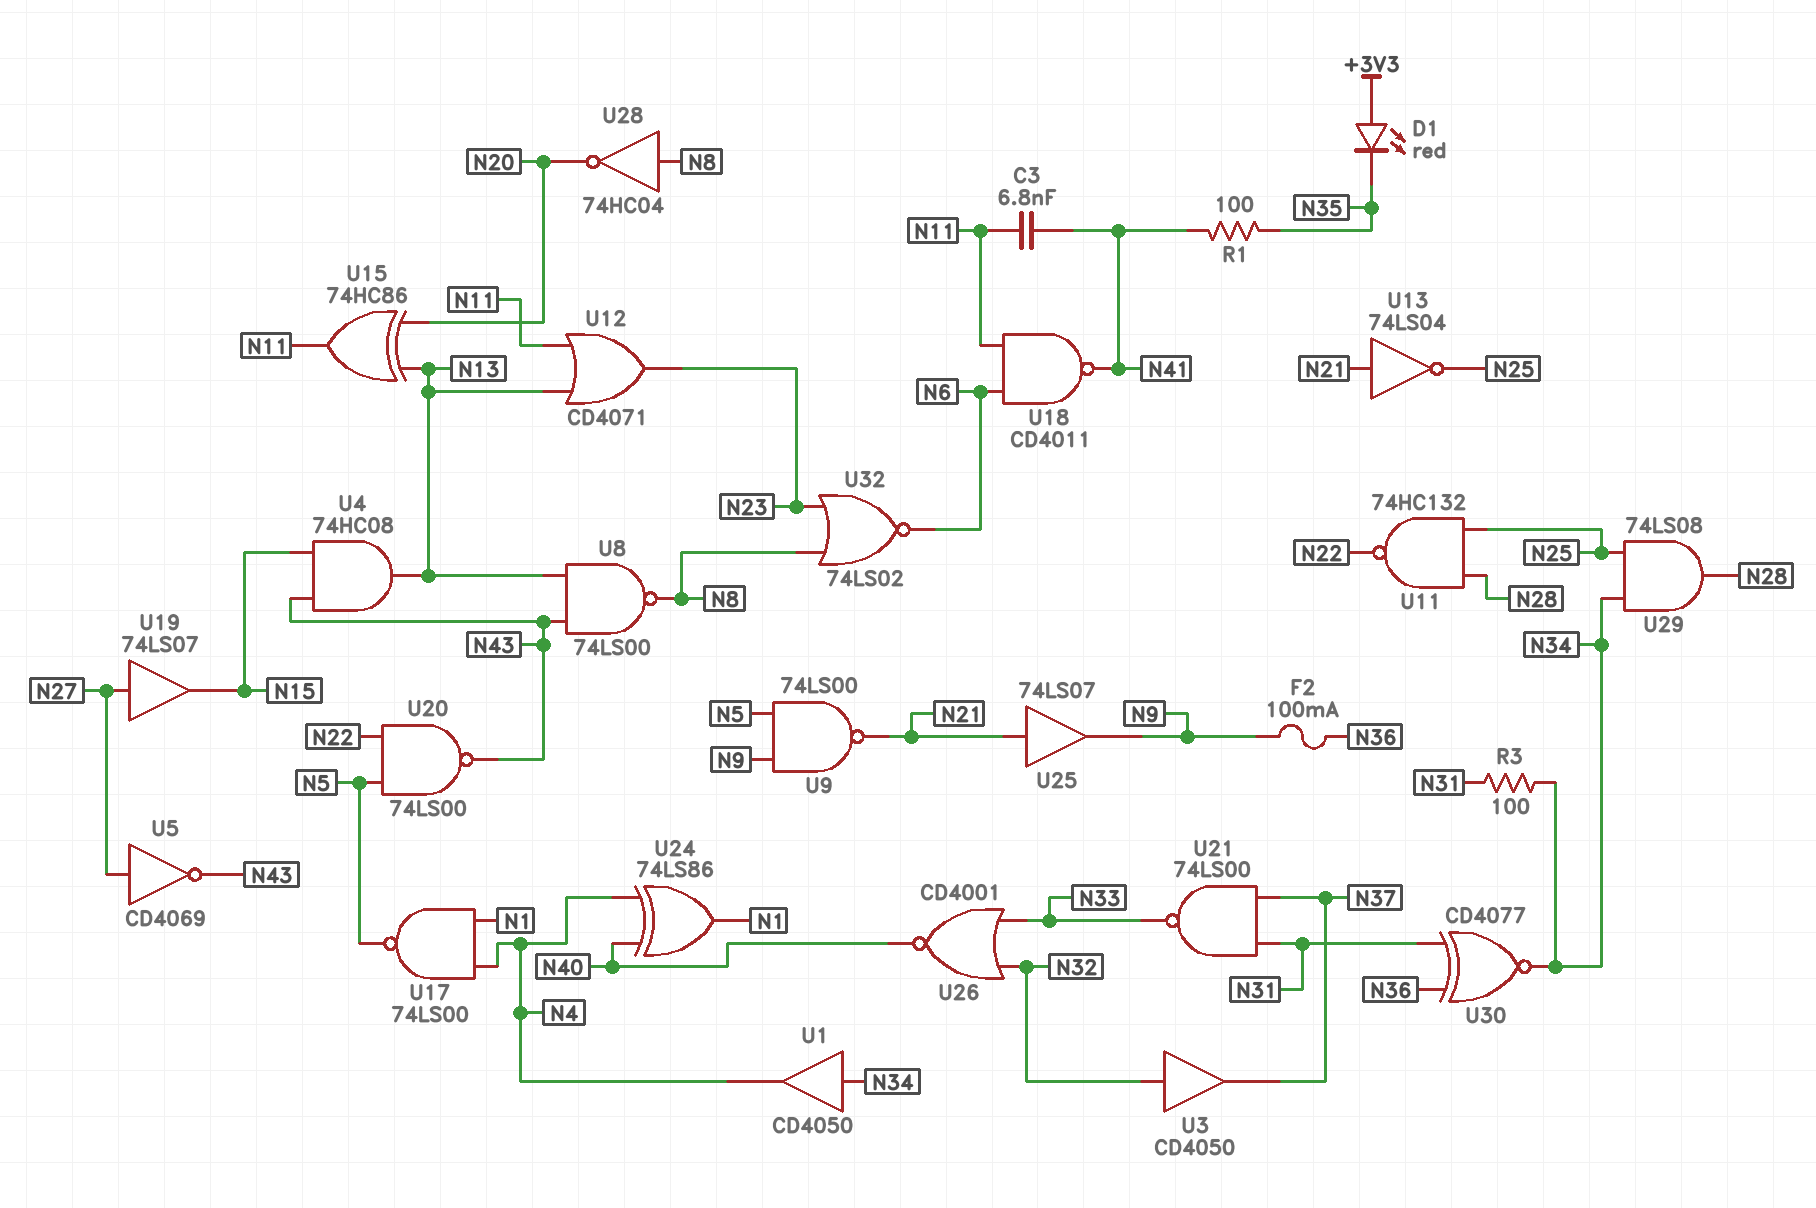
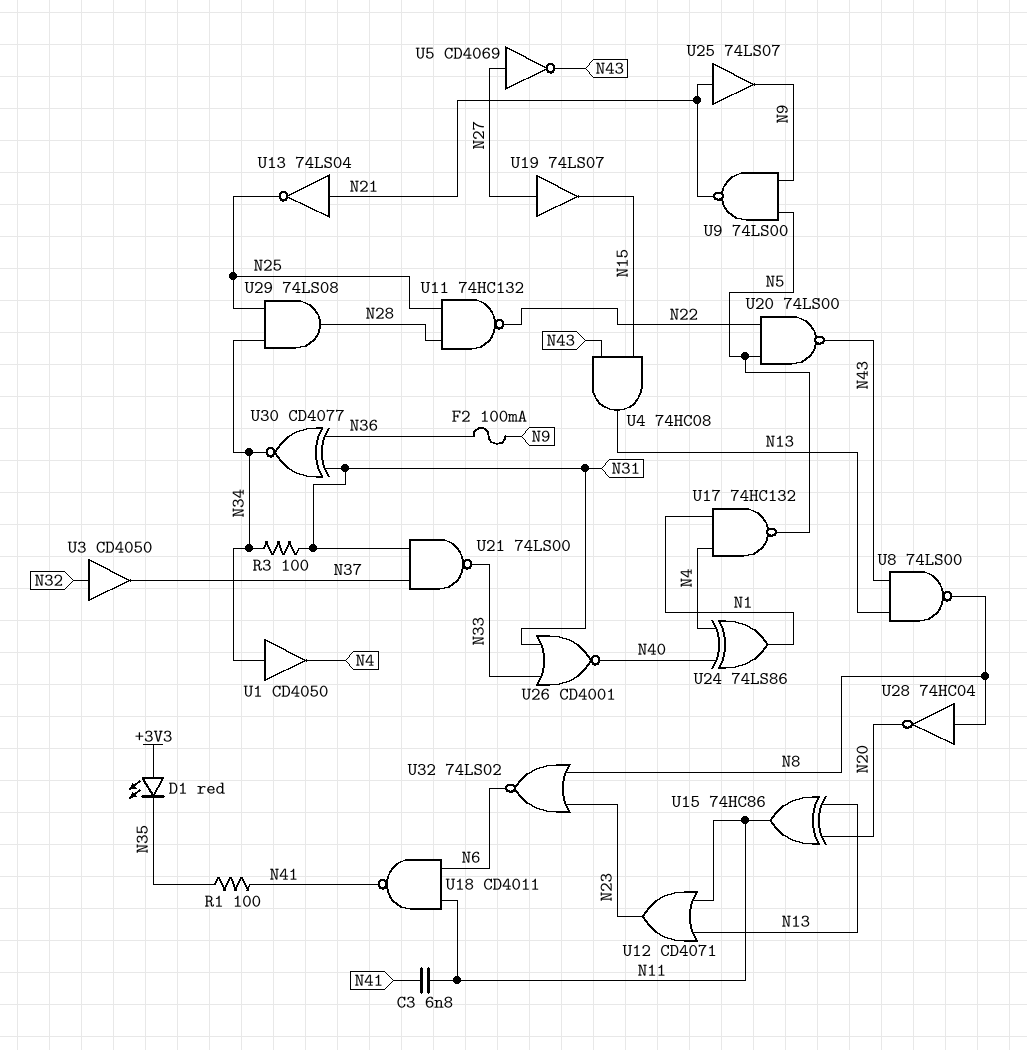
U17: NAND 74LS00 (in N1, in N4, out N5) -> NAND 74HC132 (in N1, in N4, out N5)
U26: NOR CD4001 (in N32, in N33, out N40) -> NOR CD4001 (in N31, in N33, out N40)

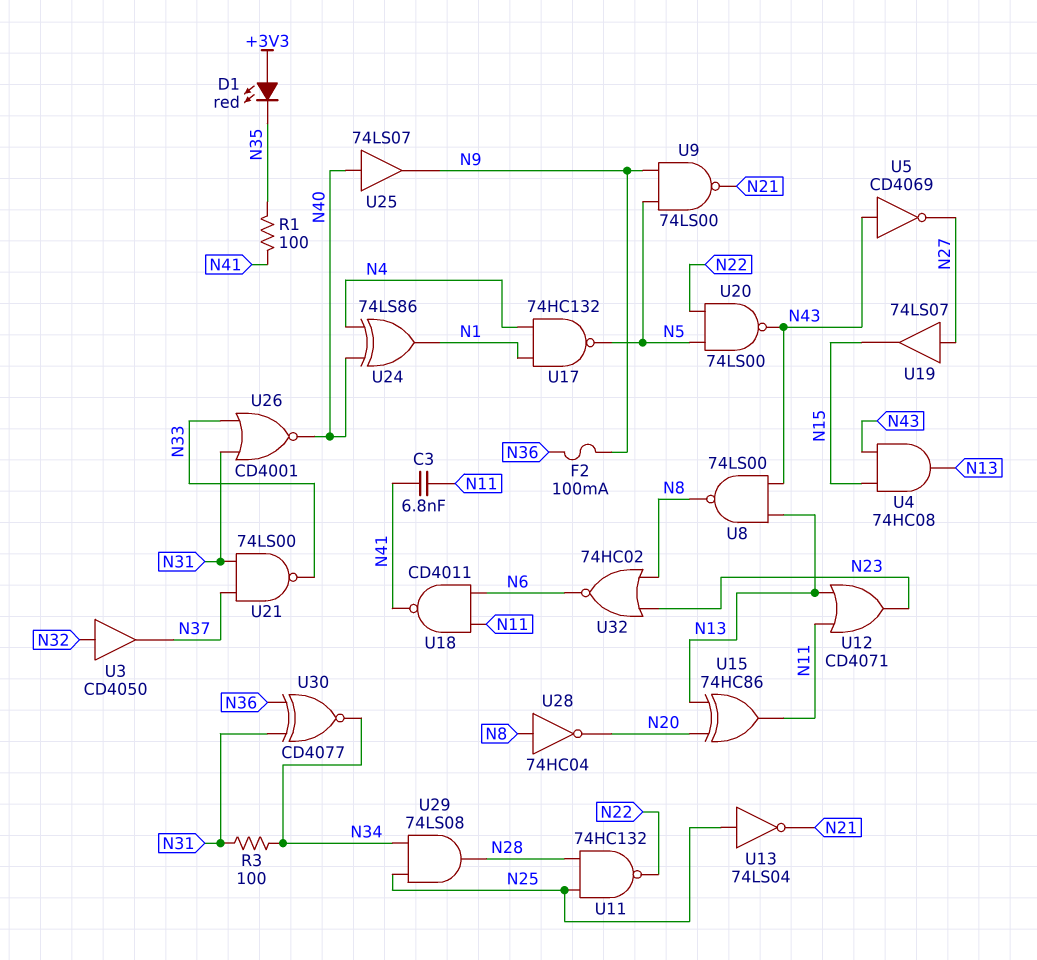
U1: buffer CD4050 (in N34, out N4) -> none
U5: NOT CD4069 (in N27, out N43) -> NOT CD4069 (in N43, out N27)
U13: NOT 74LS04 (in N21, out N25) -> NOT 74LS04 (in N25, out N21)
U25: buffer 74LS07 (in N21, out N9) -> buffer 74LS07 (in N40, out N9)
U32: NOR 74LS02 (in N8, in N23, out N6) -> NOR 74HC02 (in N8, in N23, out N6)

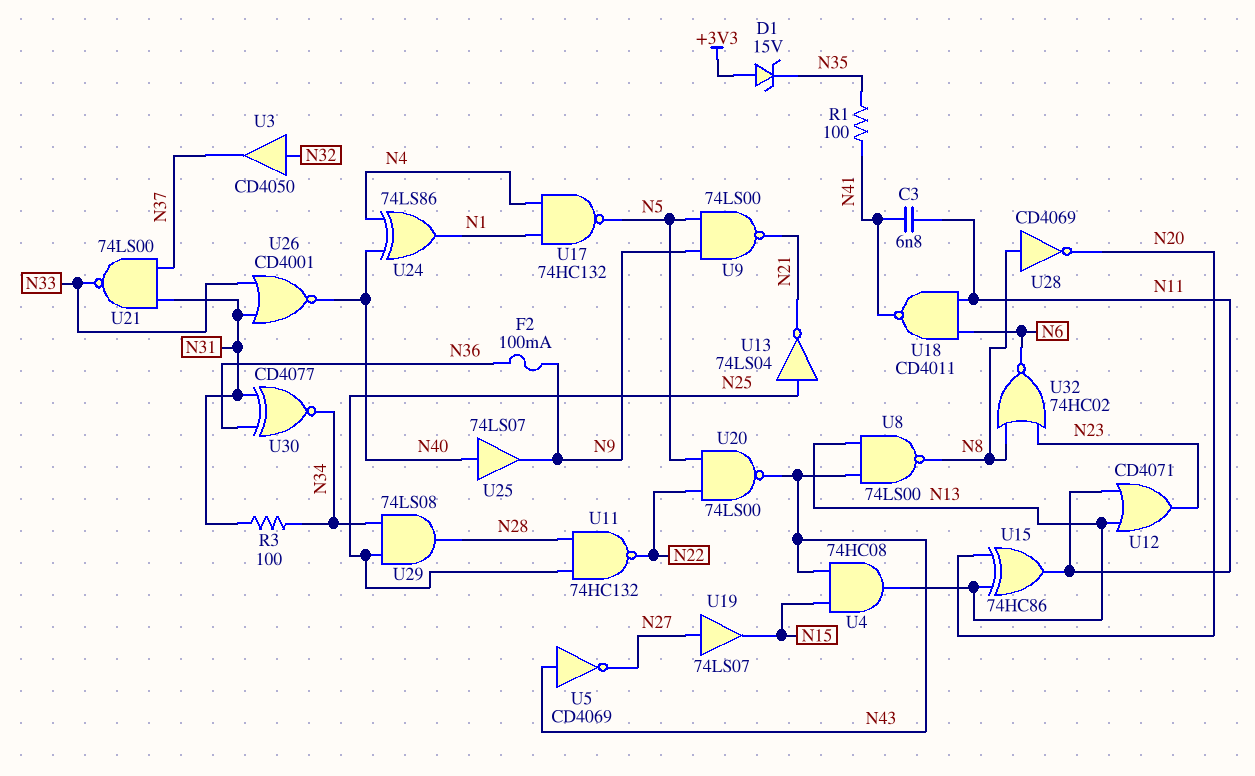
D1: LED red (A +3V3, K N35) -> zener 15V (A +3V3, K N35)
U28: NOT 74HC04 (in N8, out N20) -> NOT CD4069 (in N8, out N20)

